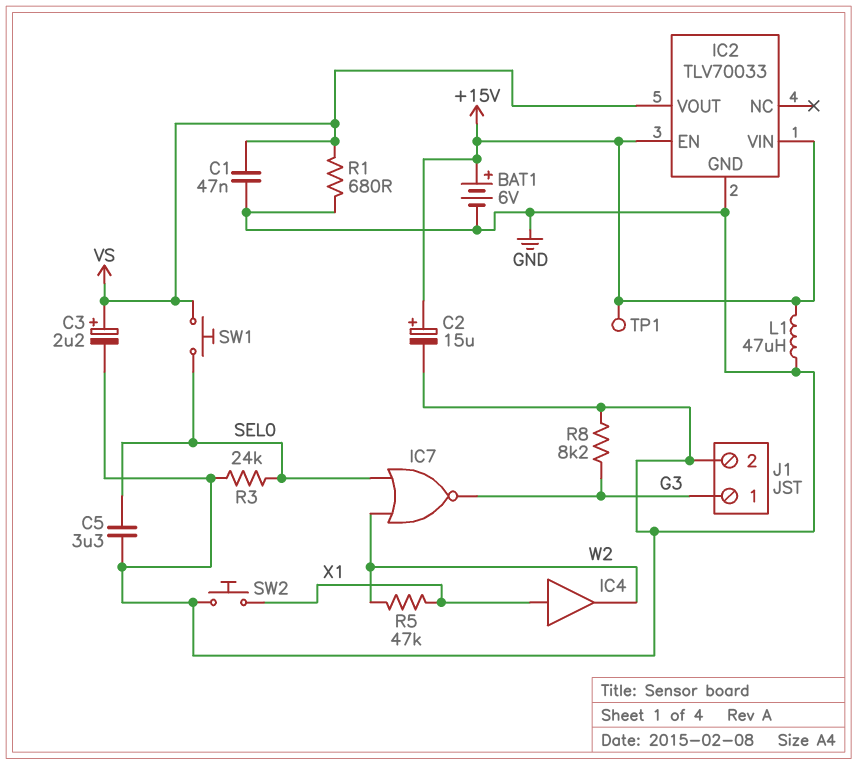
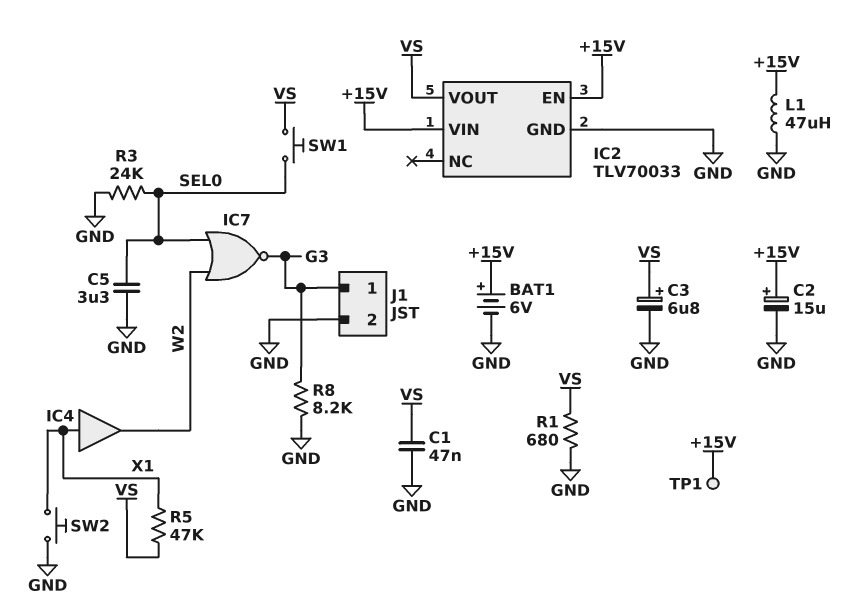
C3: 2.2uF (plus VS, minus GND) -> 6.8uF (plus VS, minus GND)
R5: 47k (W2, X1) -> 47k (VS, X1)

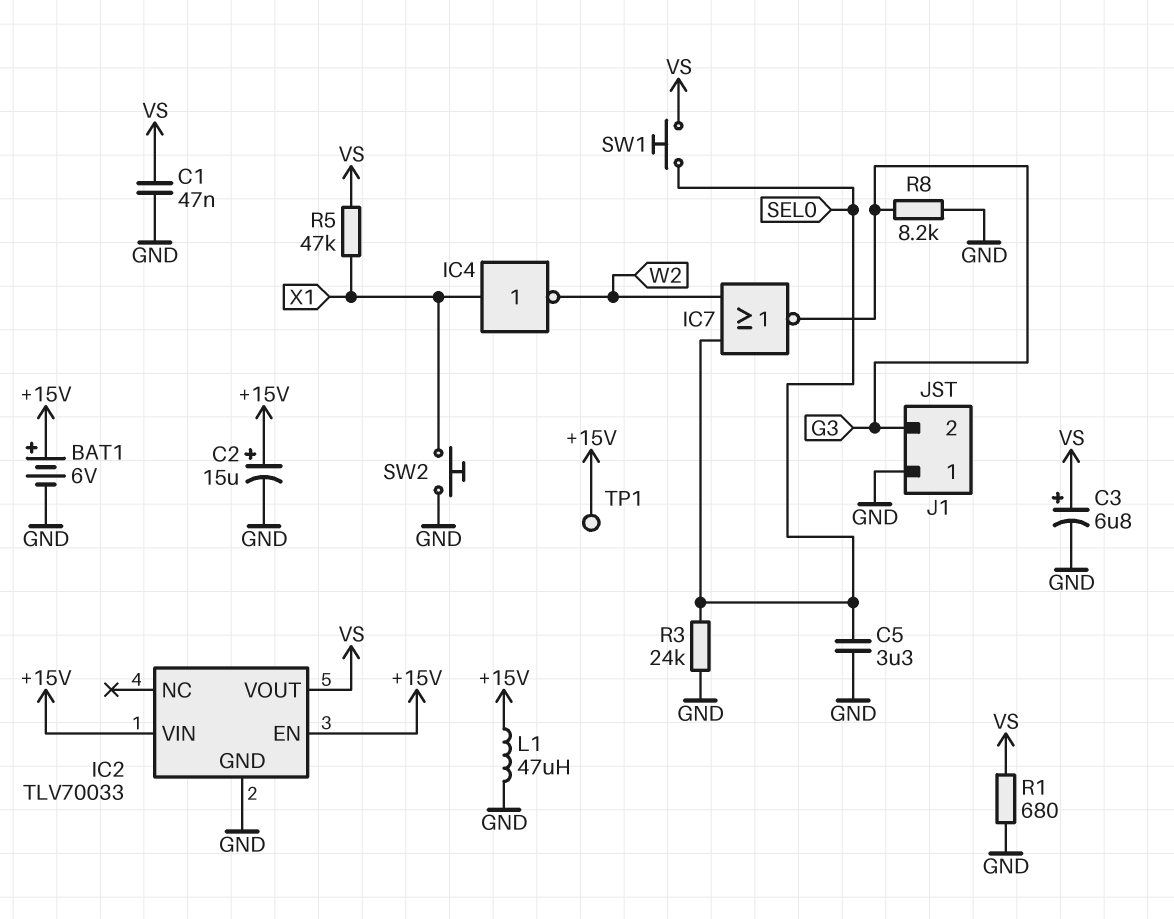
IC4: buffer (in X1, out W2) -> NOT (in X1, out W2)
J1 pin 1: G3 -> GND
J1 pin 2: GND -> G3

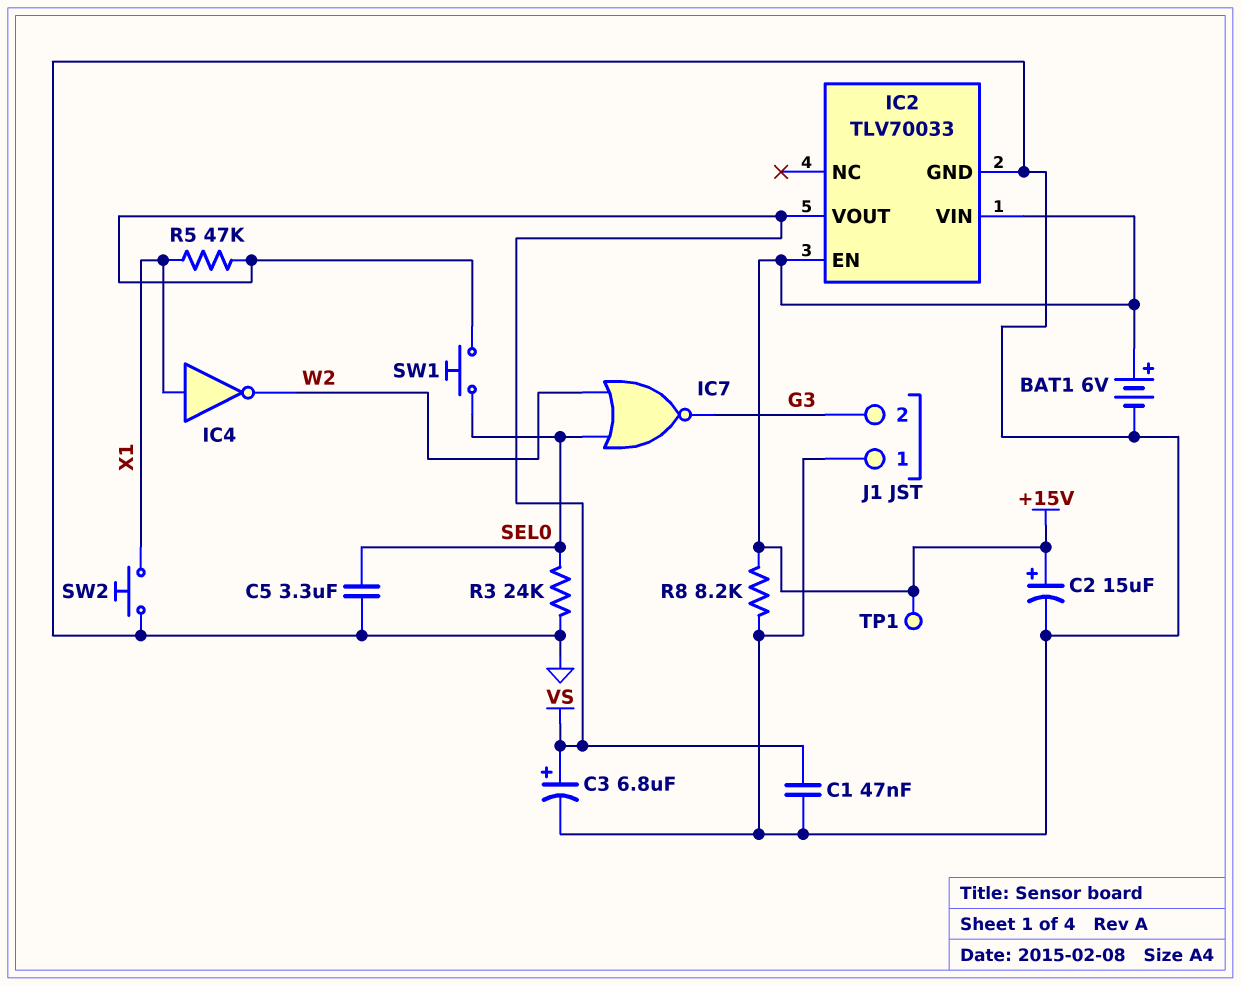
L1: 47uH (+15V, GND) -> none
R1: 680 (GND, VS) -> none
R8: 8.2k (G3, GND) -> 8.2k (+15V, GND)

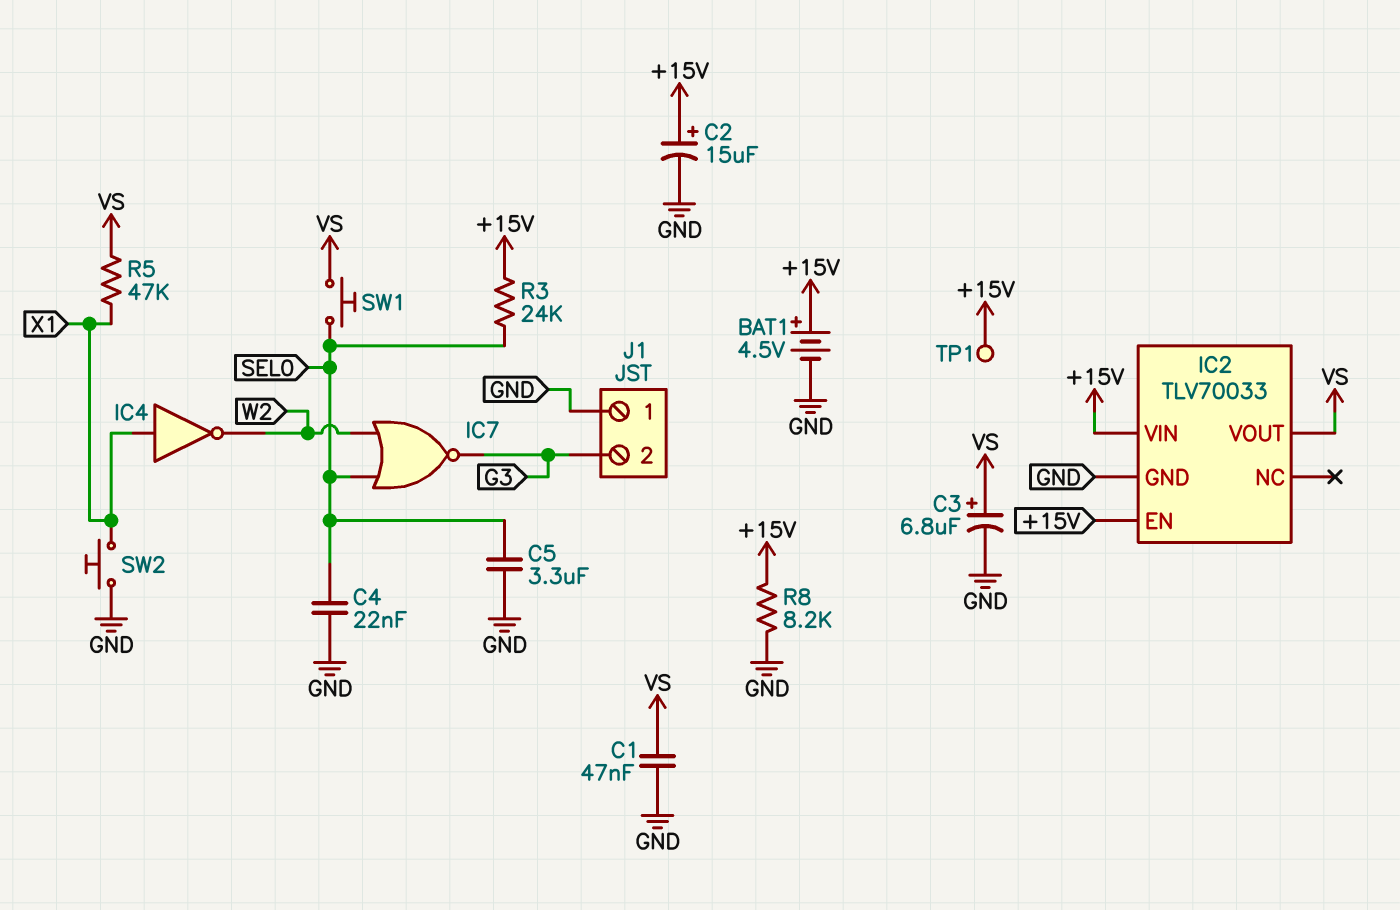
BAT1: 6V (plus +15V, minus GND) -> 4.5V (plus +15V, minus GND)
C4: none -> 22nF (GND, SEL0)
R3: 24k (GND, SEL0) -> 24k (+15V, SEL0)

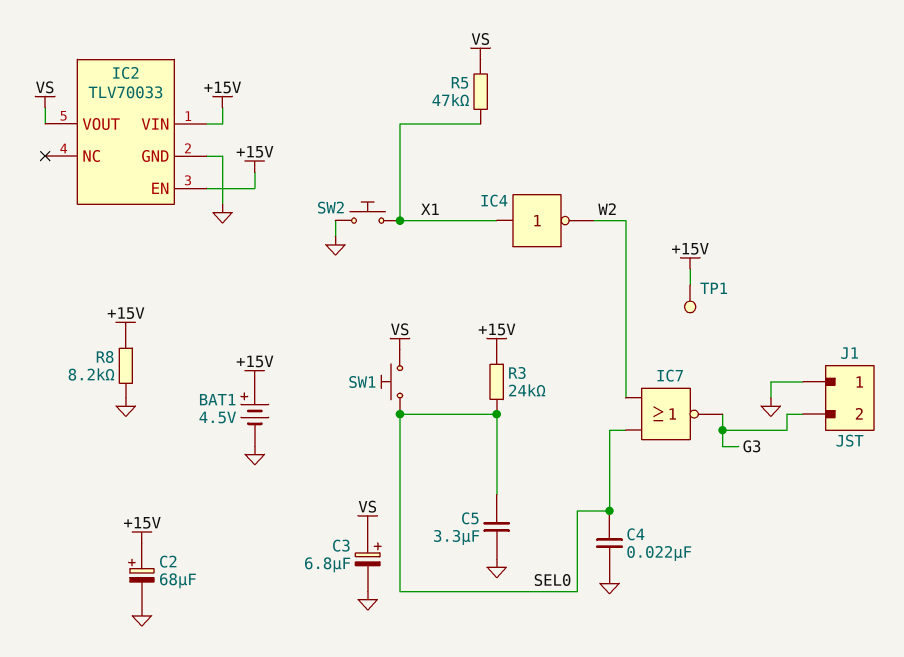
C1: 47nF (GND, VS) -> none
C2: 15uF (plus +15V, minus GND) -> 68uF (plus +15V, minus GND)

